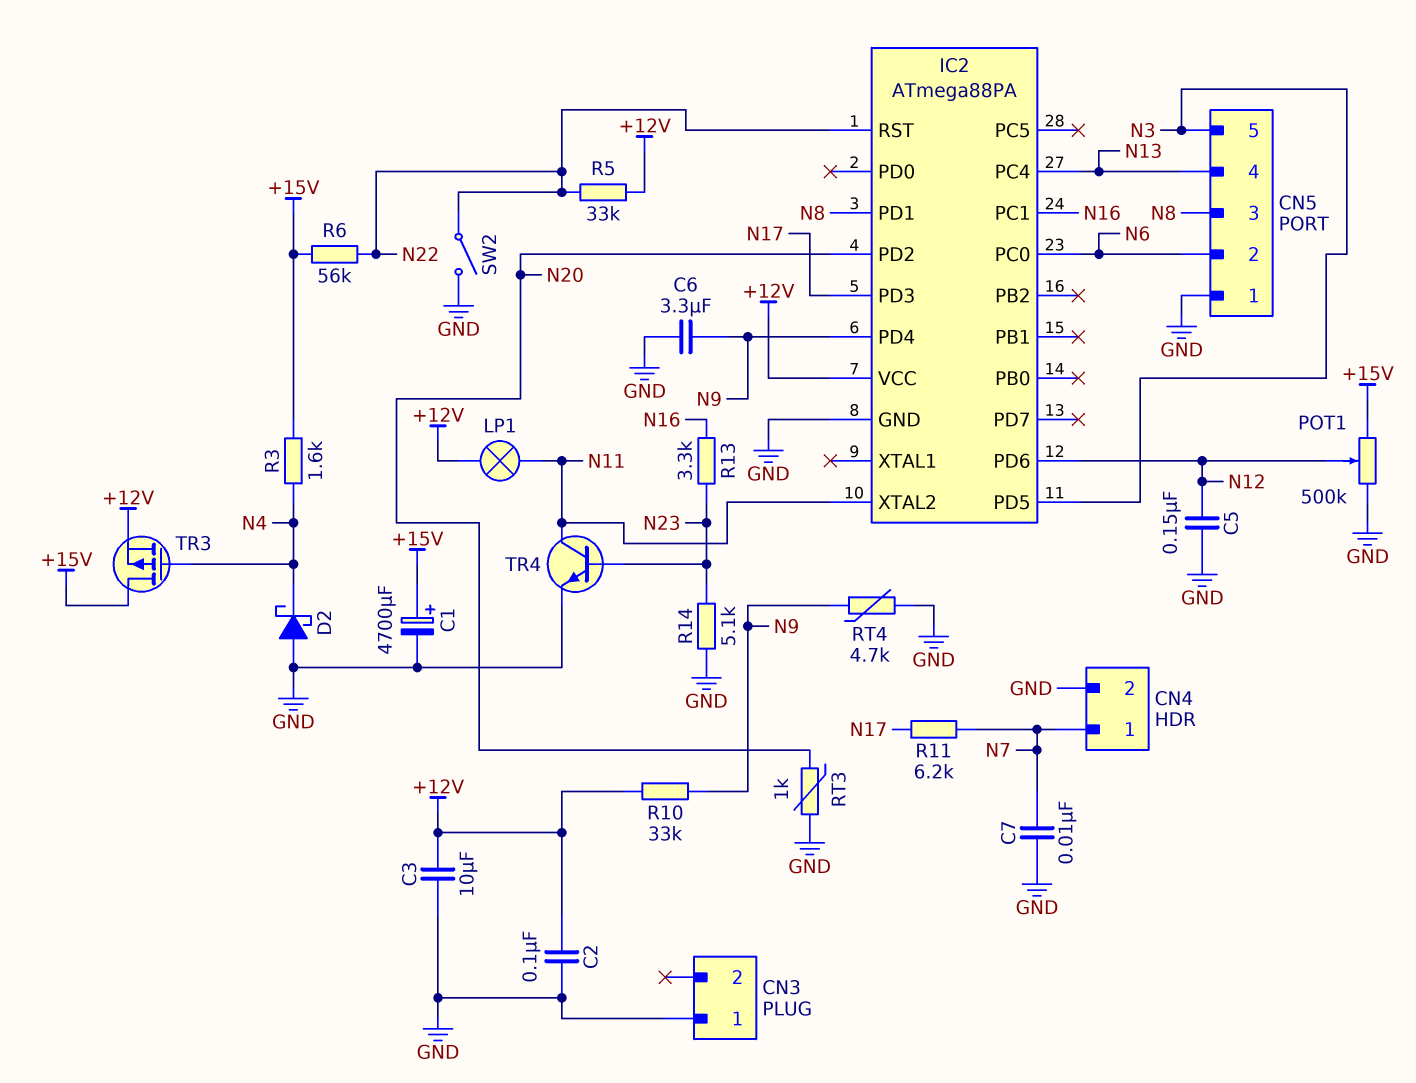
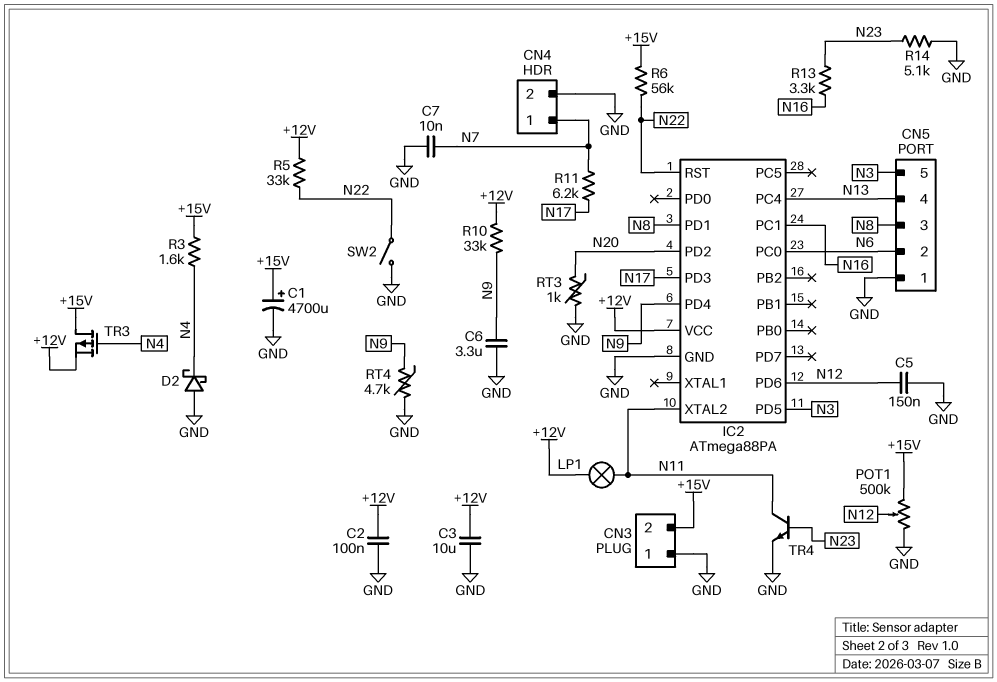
CN3 pin 2: none -> +15V

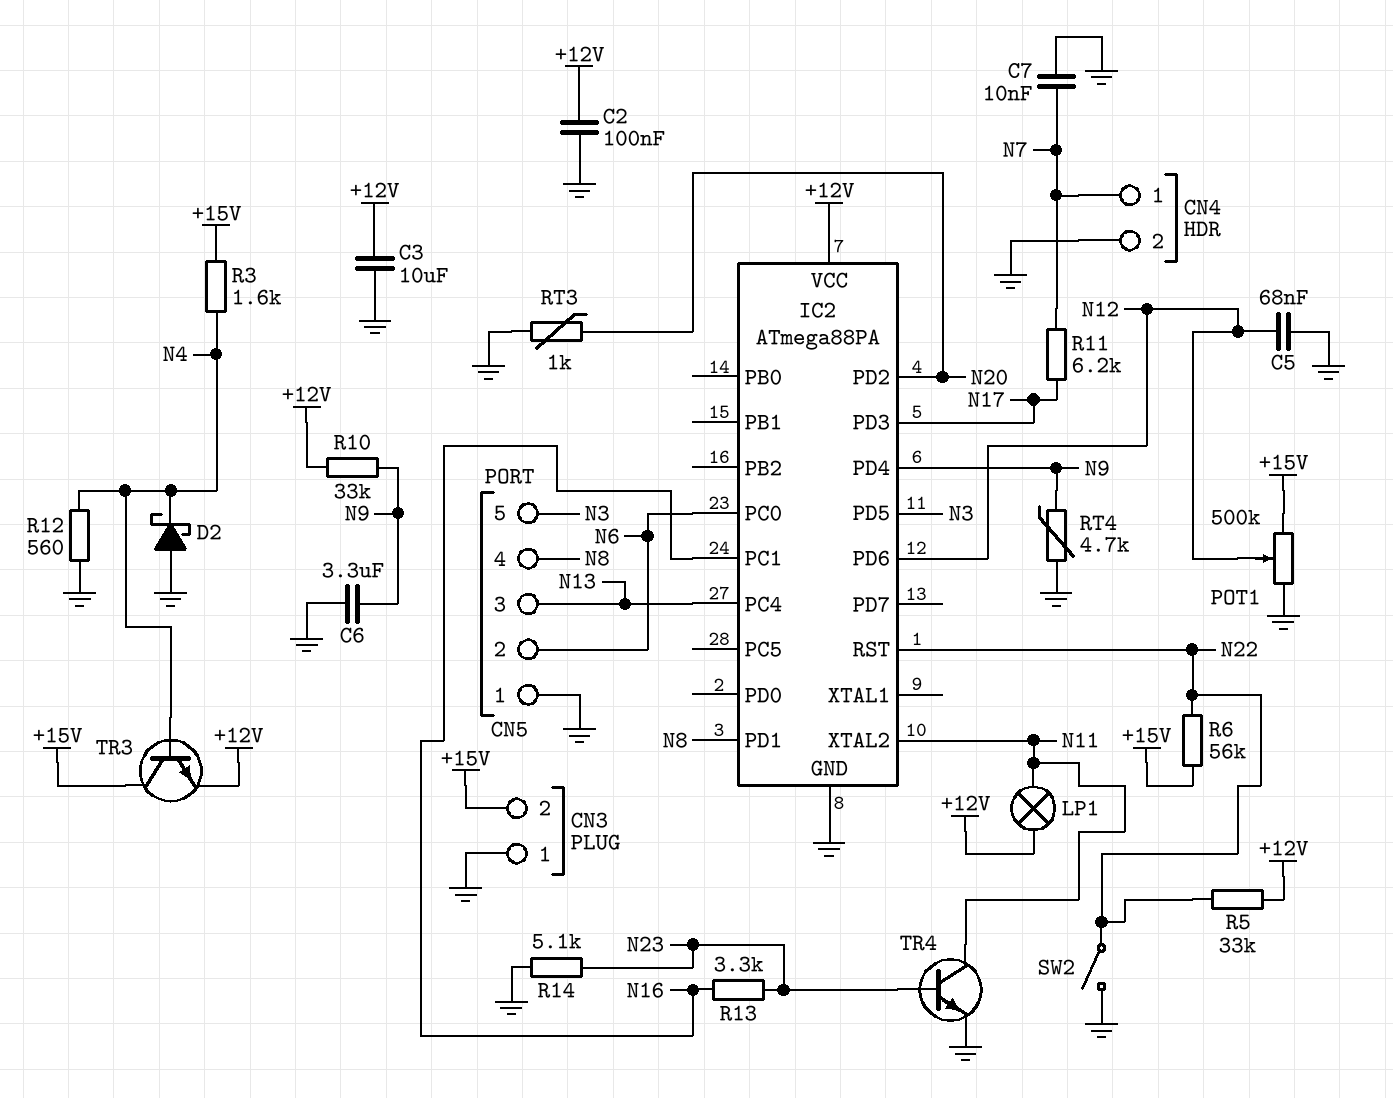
C1: 4700uF (plus +15V, minus GND) -> none
C5: 150nF (GND, N12) -> 68nF (GND, N12)
CN5 pin 3: N8 -> N13
CN5 pin 4: N13 -> N8
R12: none -> 560 (GND, N4)
TR3: PMOS (G N4, D +15V, S +12V) -> NPN (B N4, C +15V, E +12V)

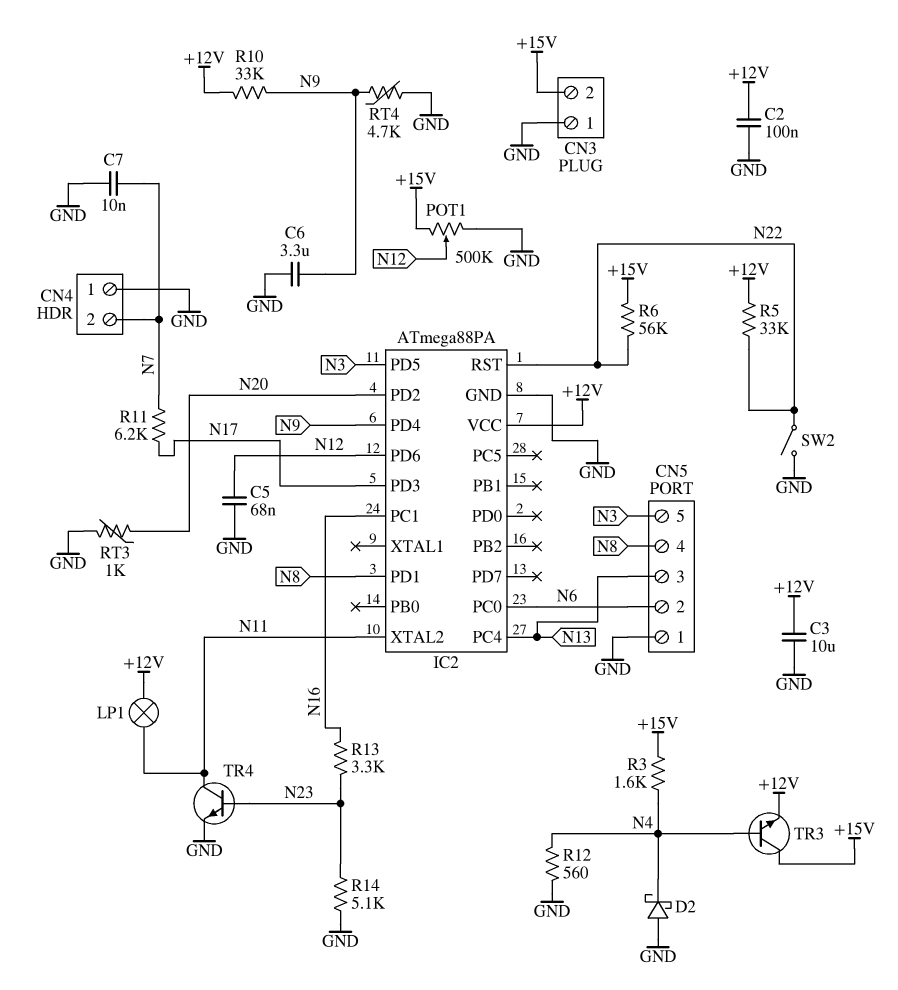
CN4 pin 1: N7 -> GND
CN4 pin 2: GND -> N7

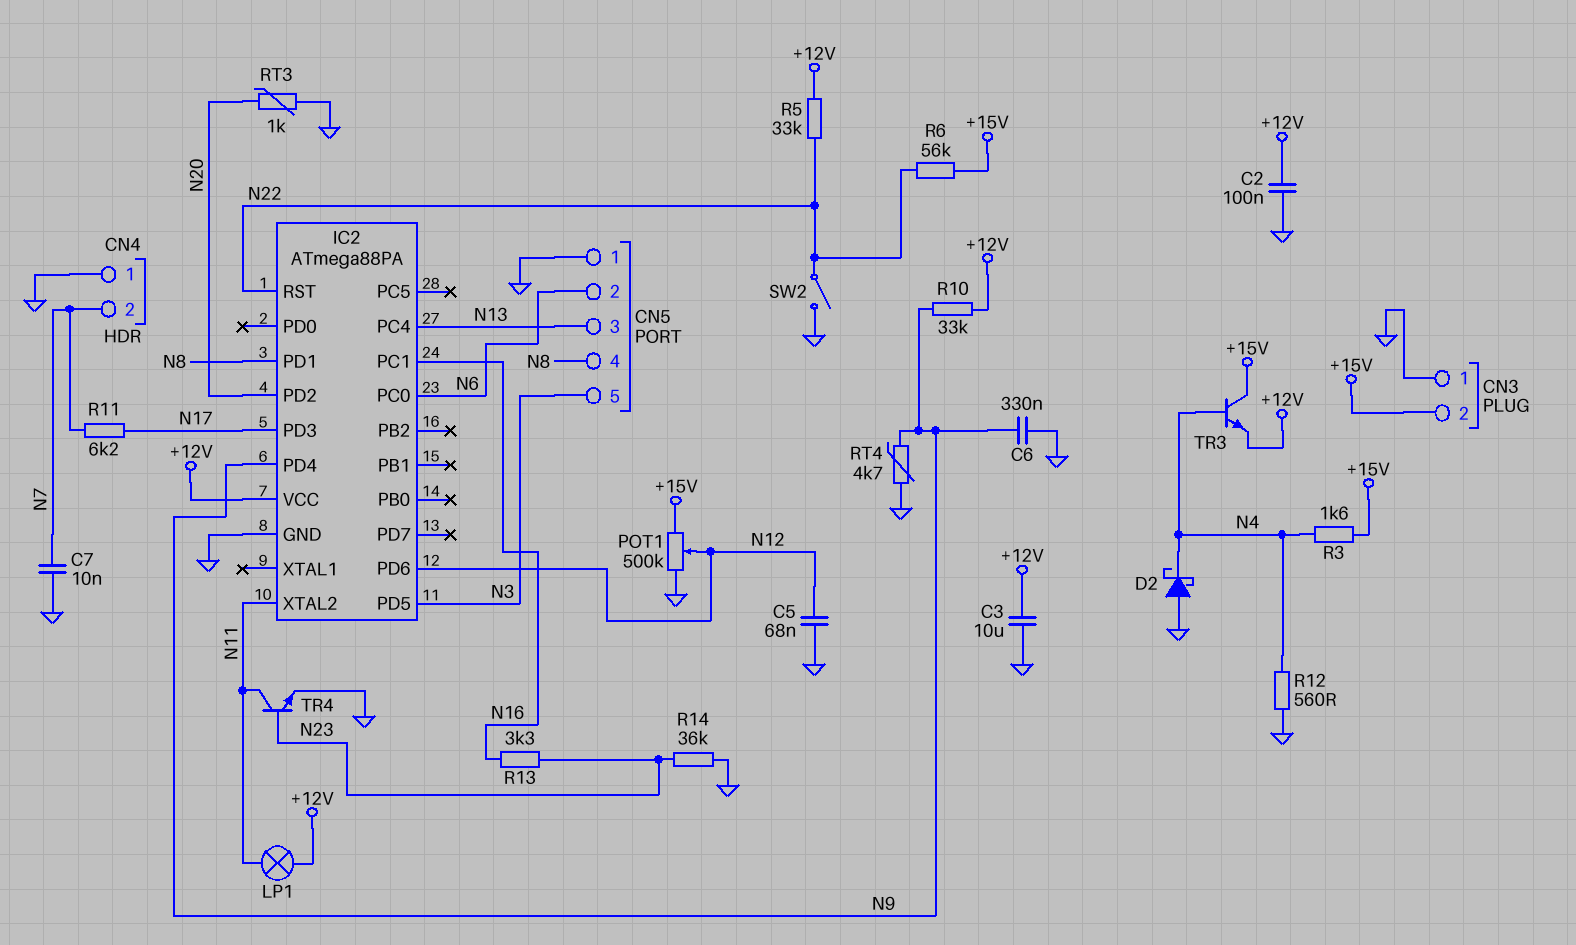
C6: 3.3uF (GND, N9) -> 330nF (GND, N9)
R14: 5.1k (GND, N23) -> 36k (GND, N23)

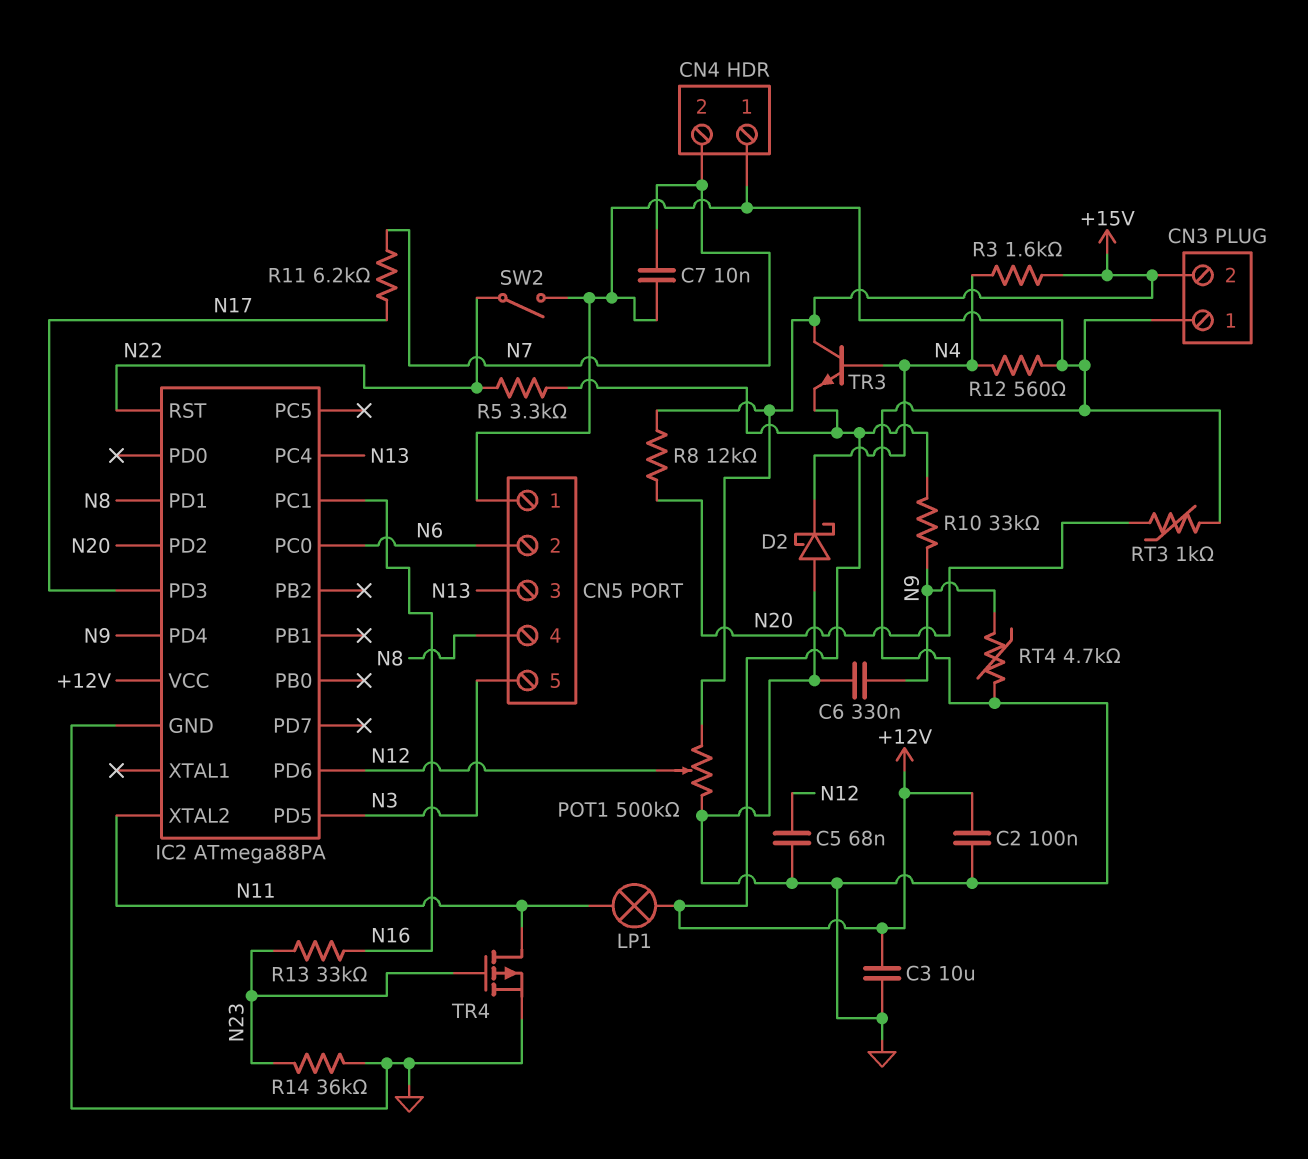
R5: 33k (+12V, N22) -> 3.3k (+12V, N22)
R6: 56k (+15V, N22) -> none
R8: none -> 12k (+15V, N20)
R13: 3.3k (N16, N23) -> 33k (N16, N23)
TR4: NPN (B N23, C N11, E GND) -> PMOS (G N23, D N11, S GND)

